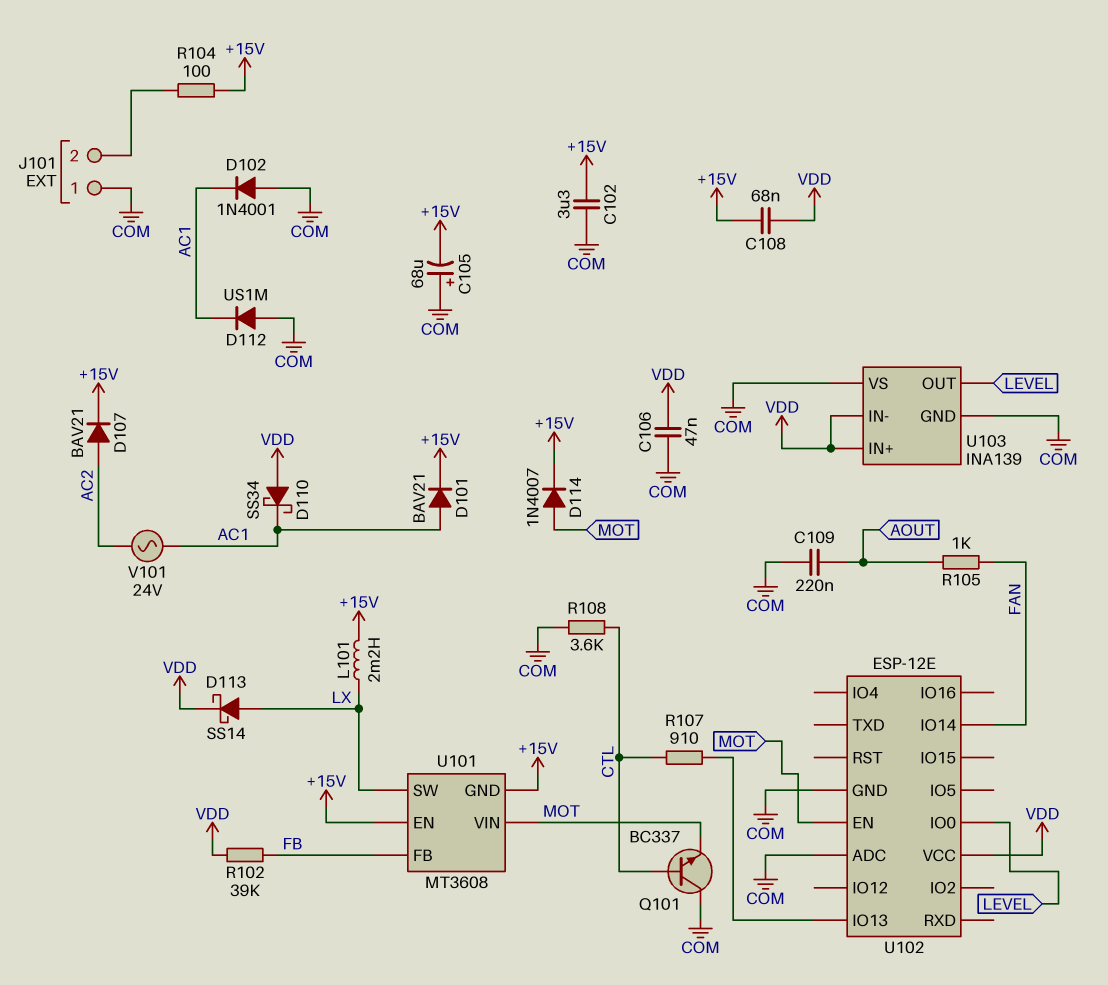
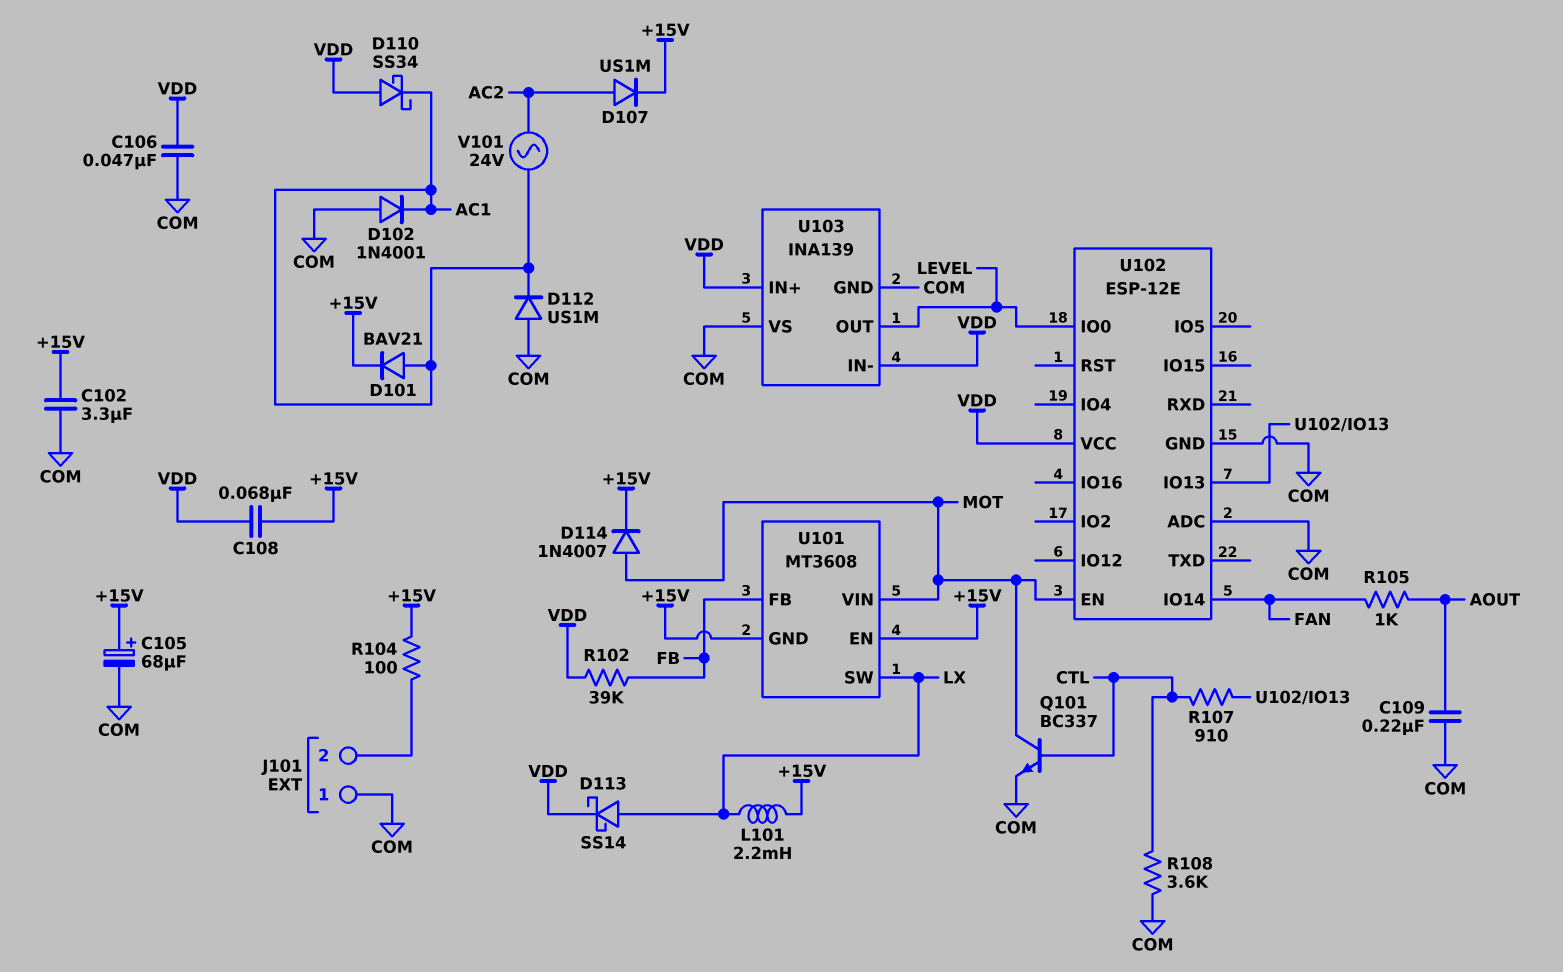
C105: 68uF (plus COM, minus +15V) -> 68uF (plus +15V, minus COM)
D107: diode BAV21 (A AC2, K +15V) -> diode US1M (A AC2, K +15V)
Q101: NPN BC337 (B CTL, C COM, E MOT) -> NPN BC337 (B CTL, C MOT, E COM)

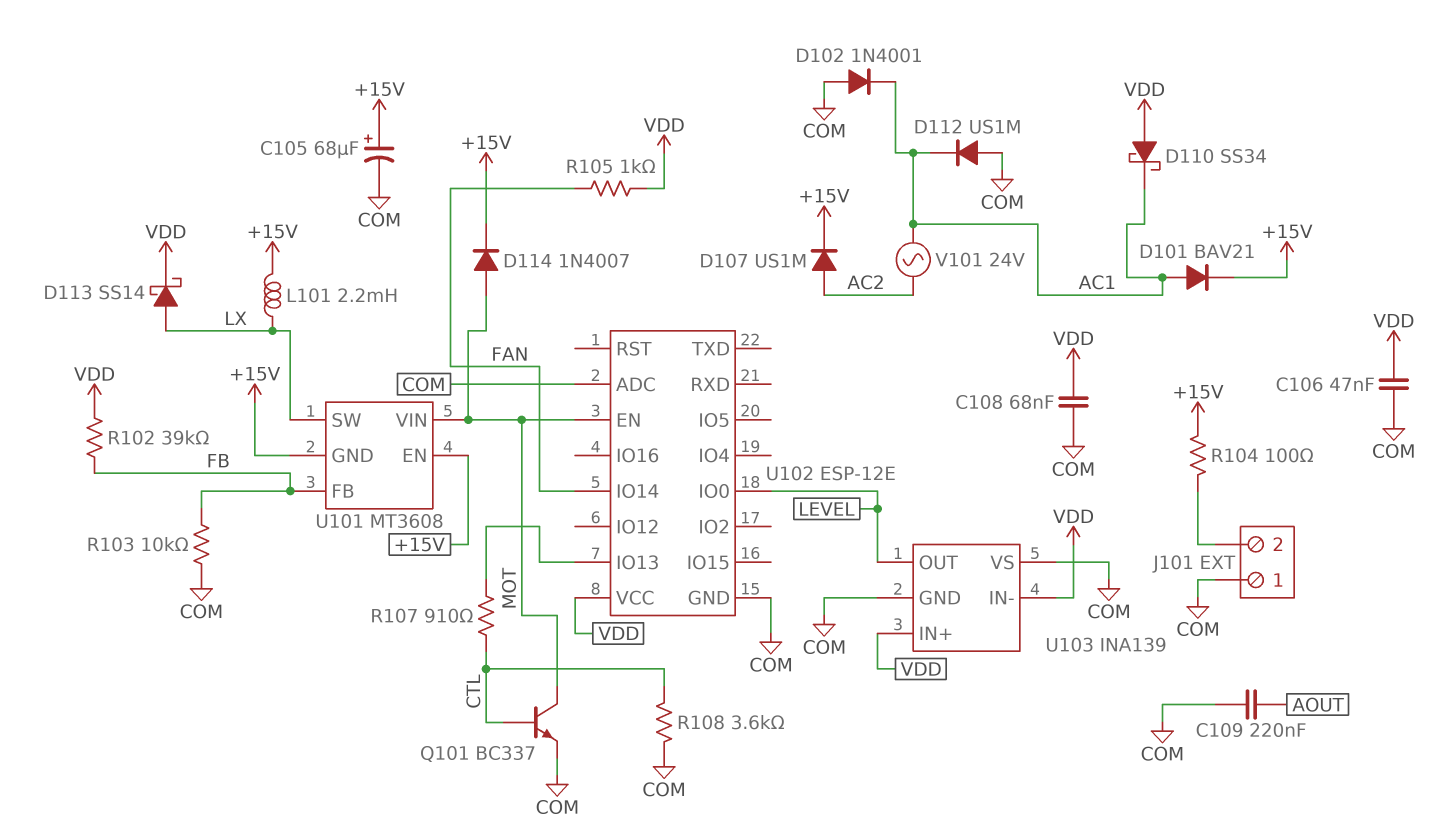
C102: 3.3uF (+15V, COM) -> none
C108: 68nF (+15V, VDD) -> 68nF (COM, VDD)
R103: none -> 10k (COM, FB)
R105: 1k (AOUT, FAN) -> 1k (FAN, VDD)

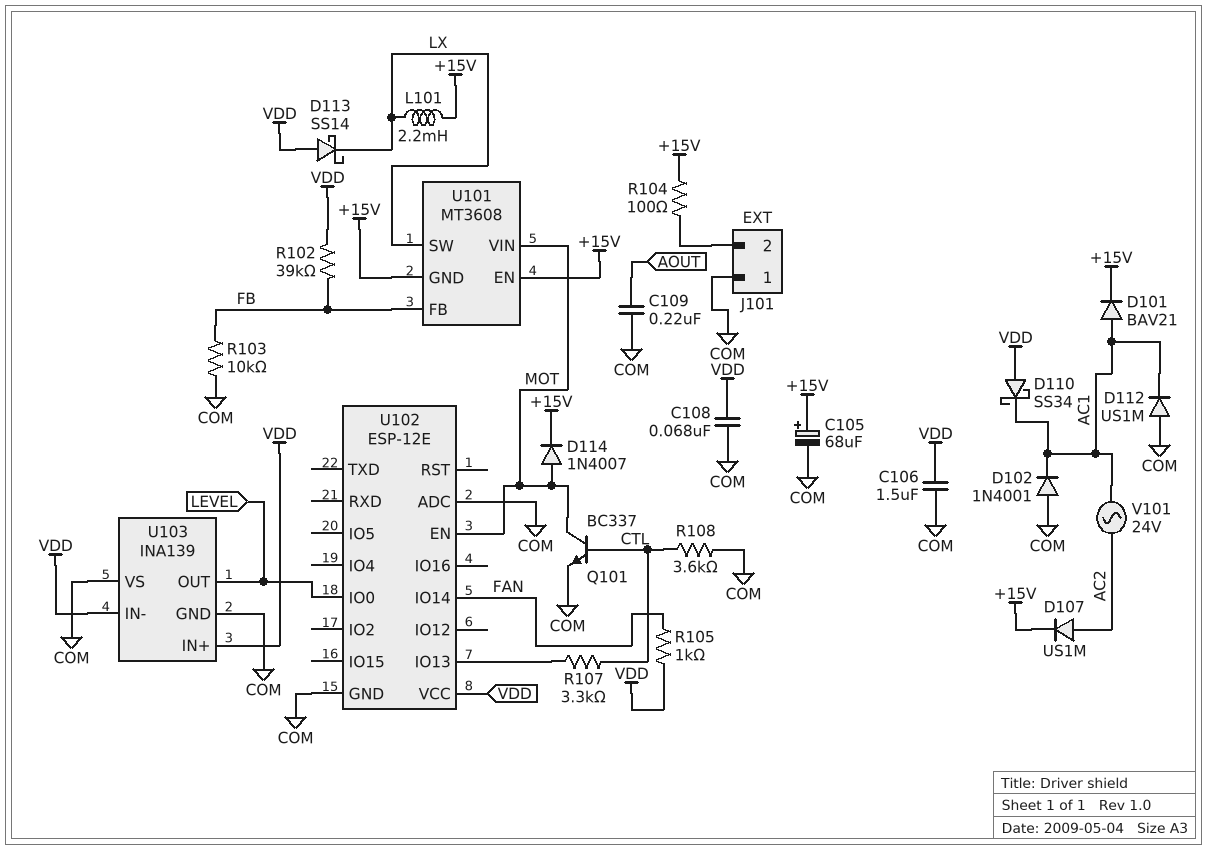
C106: 47nF (COM, VDD) -> 1.5uF (COM, VDD)
D113: schottky SS14 (A LX, K VDD) -> schottky SS14 (A VDD, K LX)
R107: 910 (CTL, U102/IO13) -> 3.3k (CTL, U102/IO13)

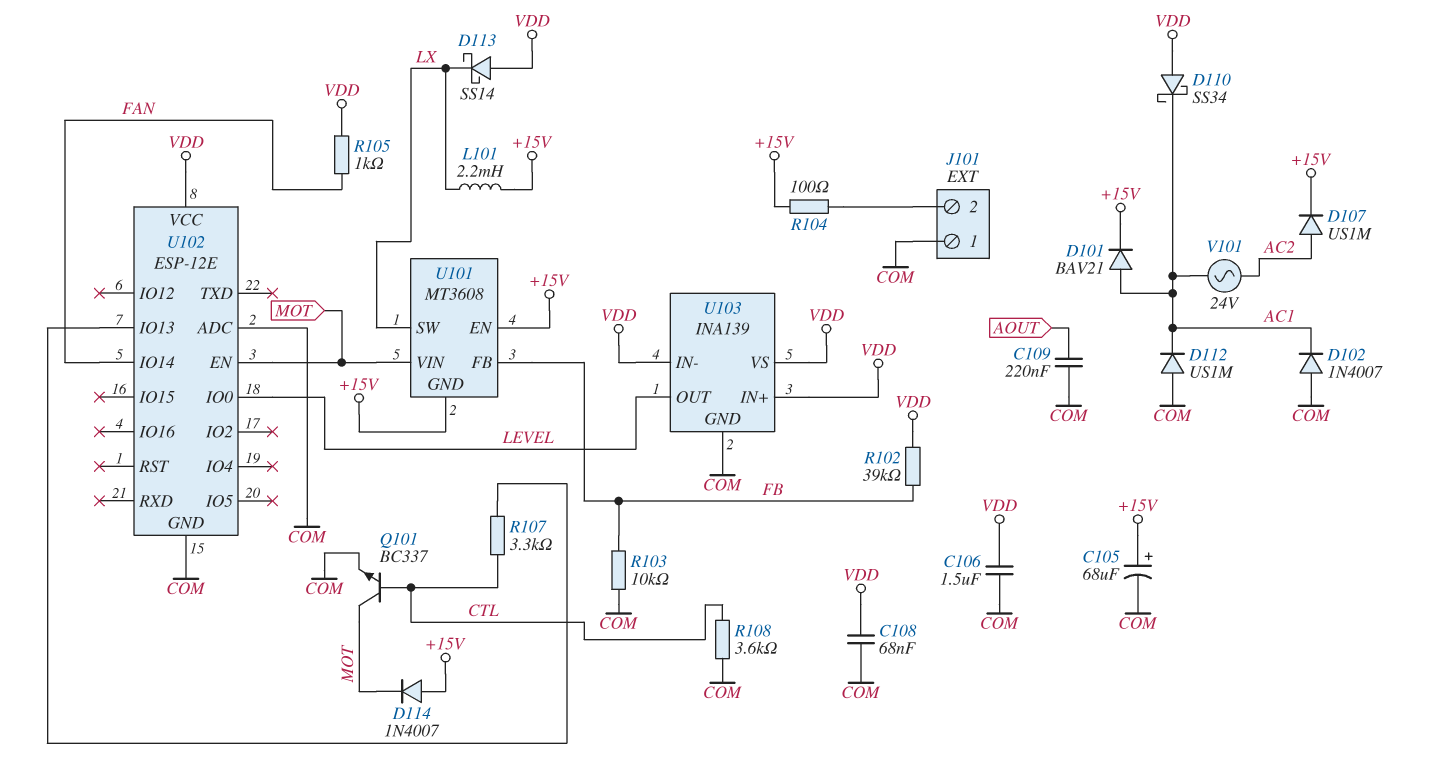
D102: diode 1N4001 (A COM, K AC1) -> diode 1N4007 (A COM, K AC1)
D114: diode 1N4007 (A MOT, K +15V) -> diode 1N4007 (A +15V, K MOT)
U103 pin VS: COM -> VDD

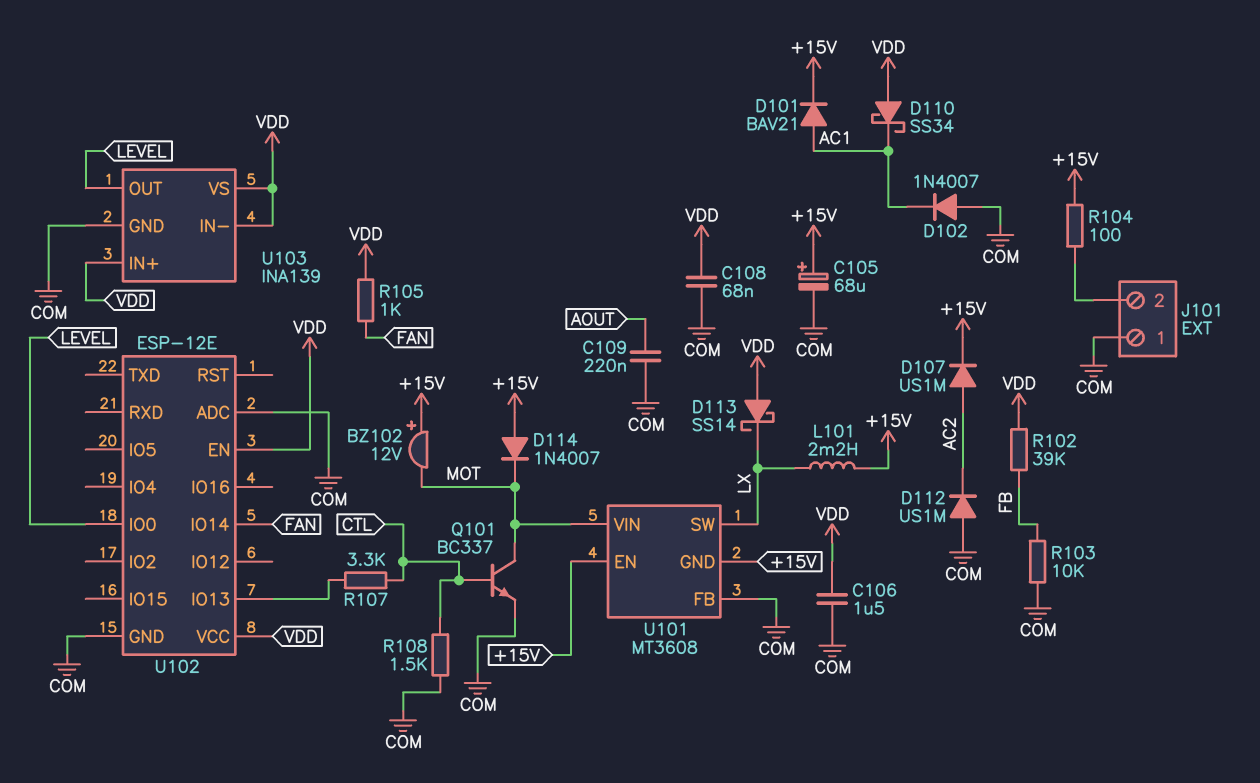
BZ102: none -> buzzer 12V (plus +15V, minus MOT)
D112: diode US1M (A COM, K AC1) -> diode US1M (A COM, K AC2)
R108: 3.6k (COM, CTL) -> 1.5k (COM, CTL)
U101 pin FB: FB -> COM
U102 pin EN: MOT -> VDD
V101: AC 24V (AC1, AC2) -> none

